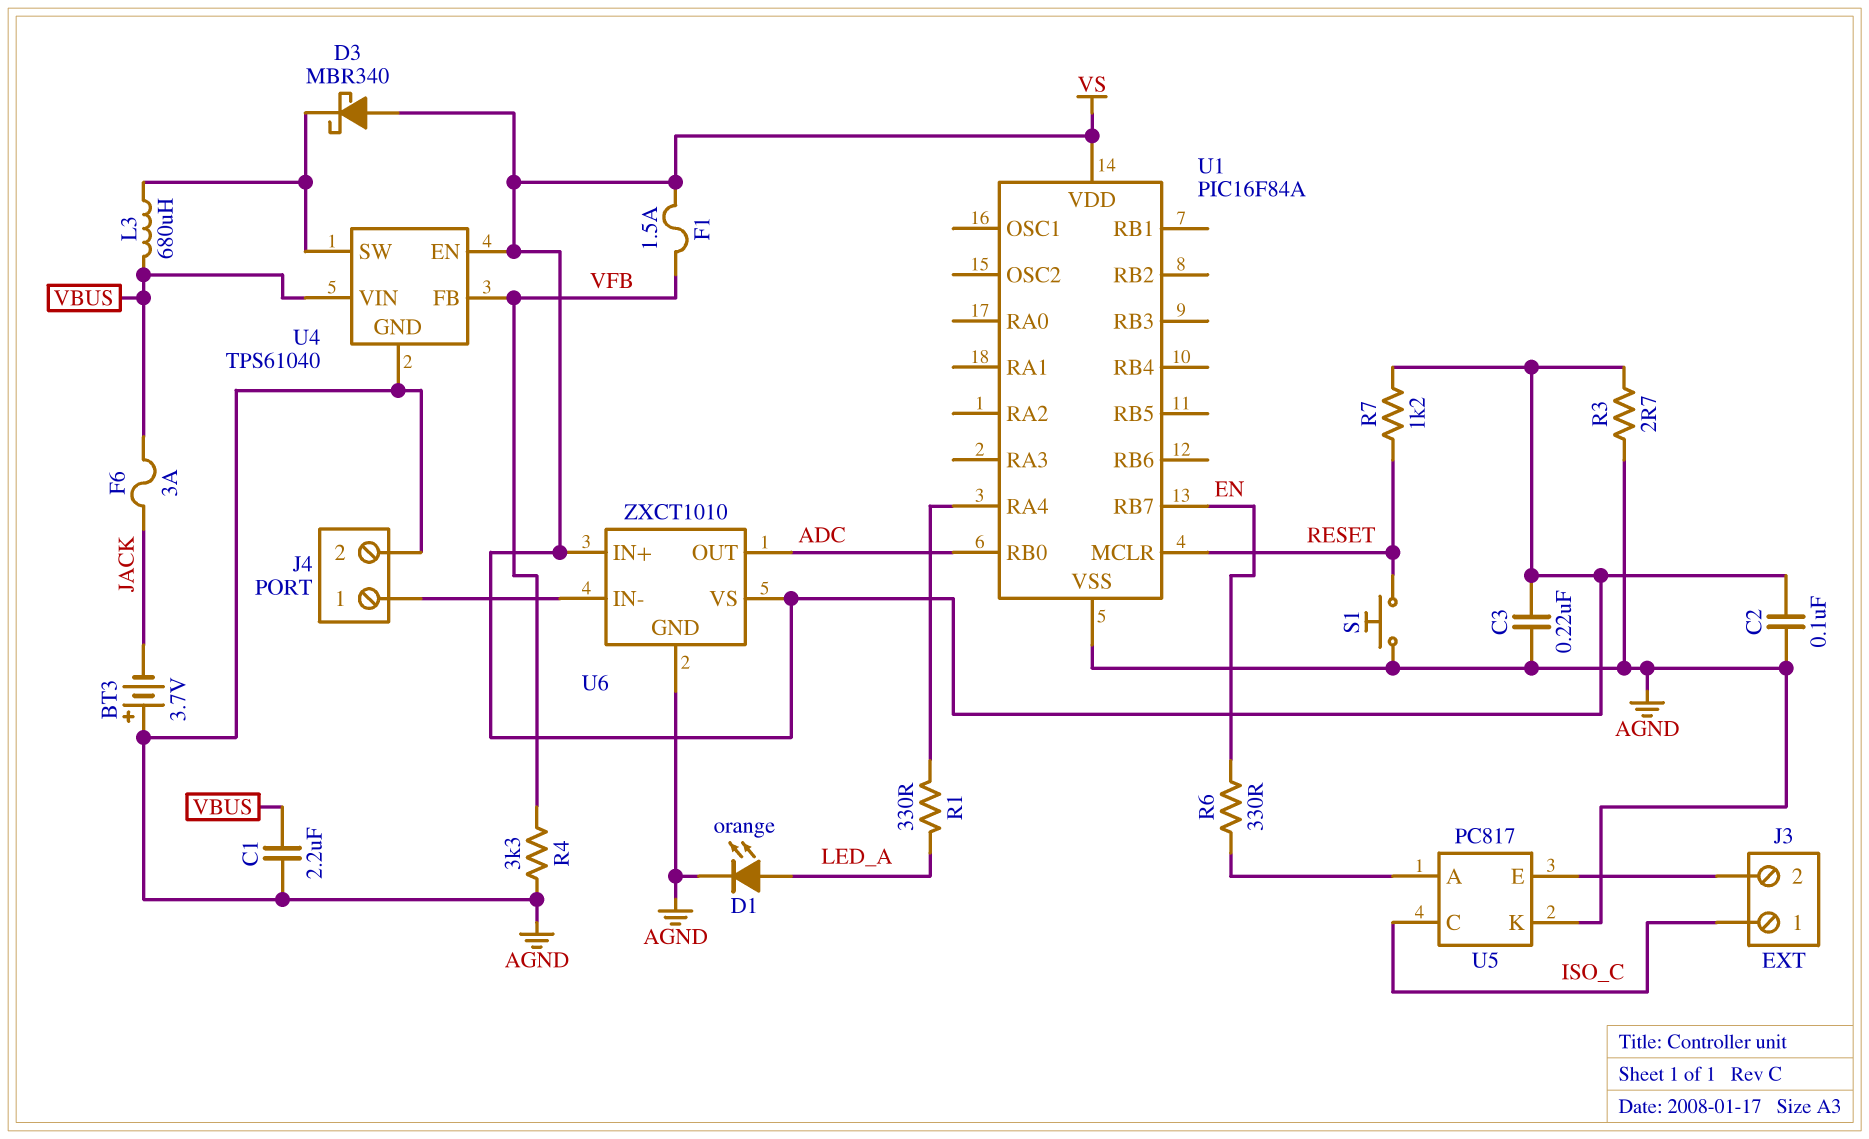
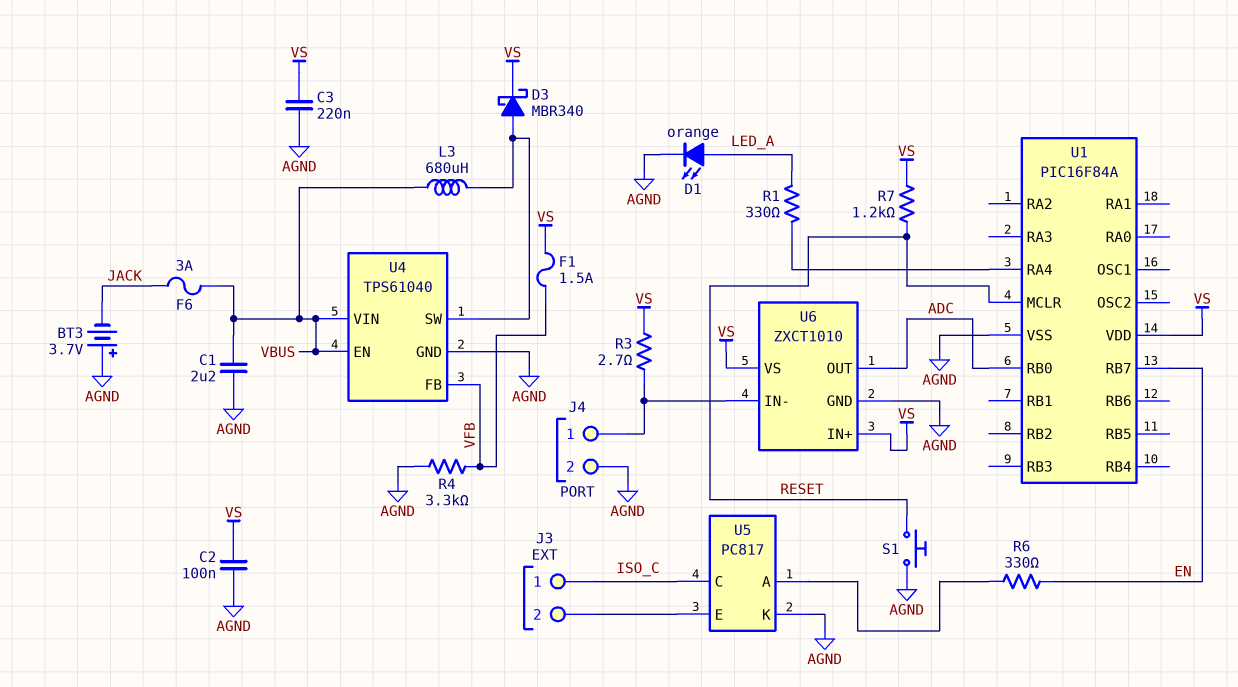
D3: schottky MBR340 (A VS, K U4/SW) -> schottky MBR340 (A U4/SW, K VS)
R3: 2.7 (AGND, VS) -> 2.7 (J4/1, VS)
U4 pin EN: VS -> VBUS

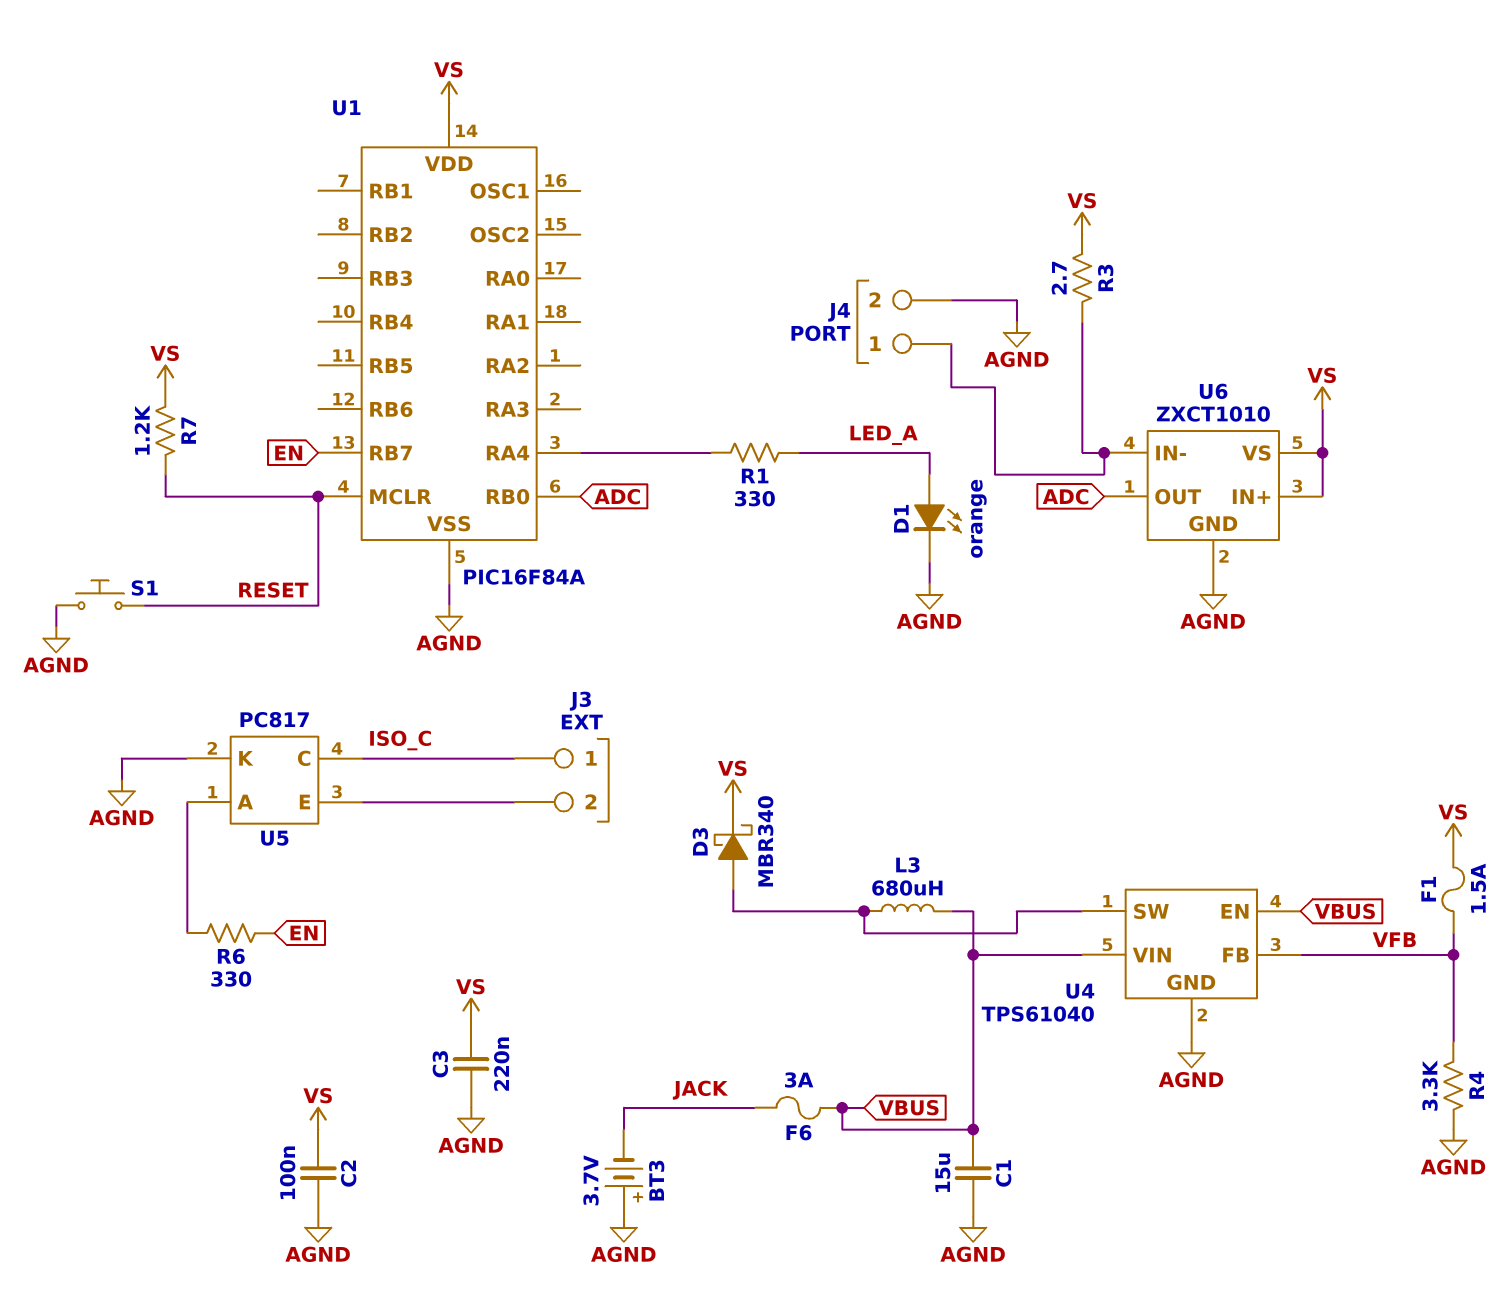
C1: 2.2uF (AGND, VBUS) -> 15uF (AGND, VBUS)

